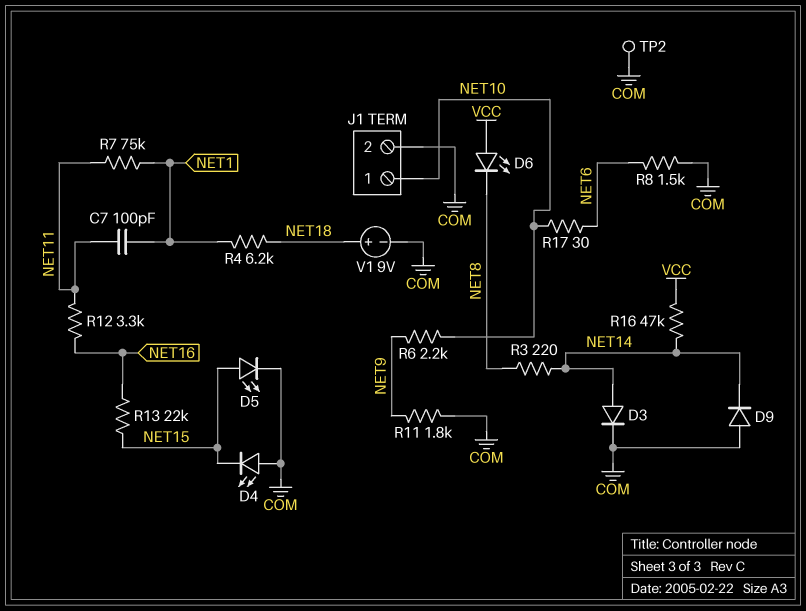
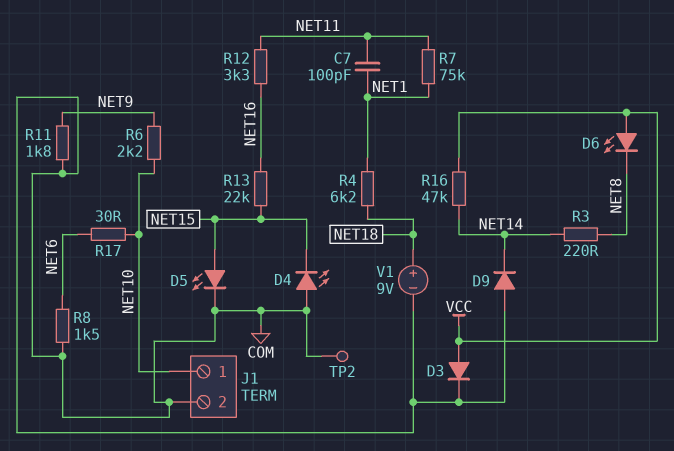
D3: diode (A NET14, K COM) -> diode (A VCC, K COM)

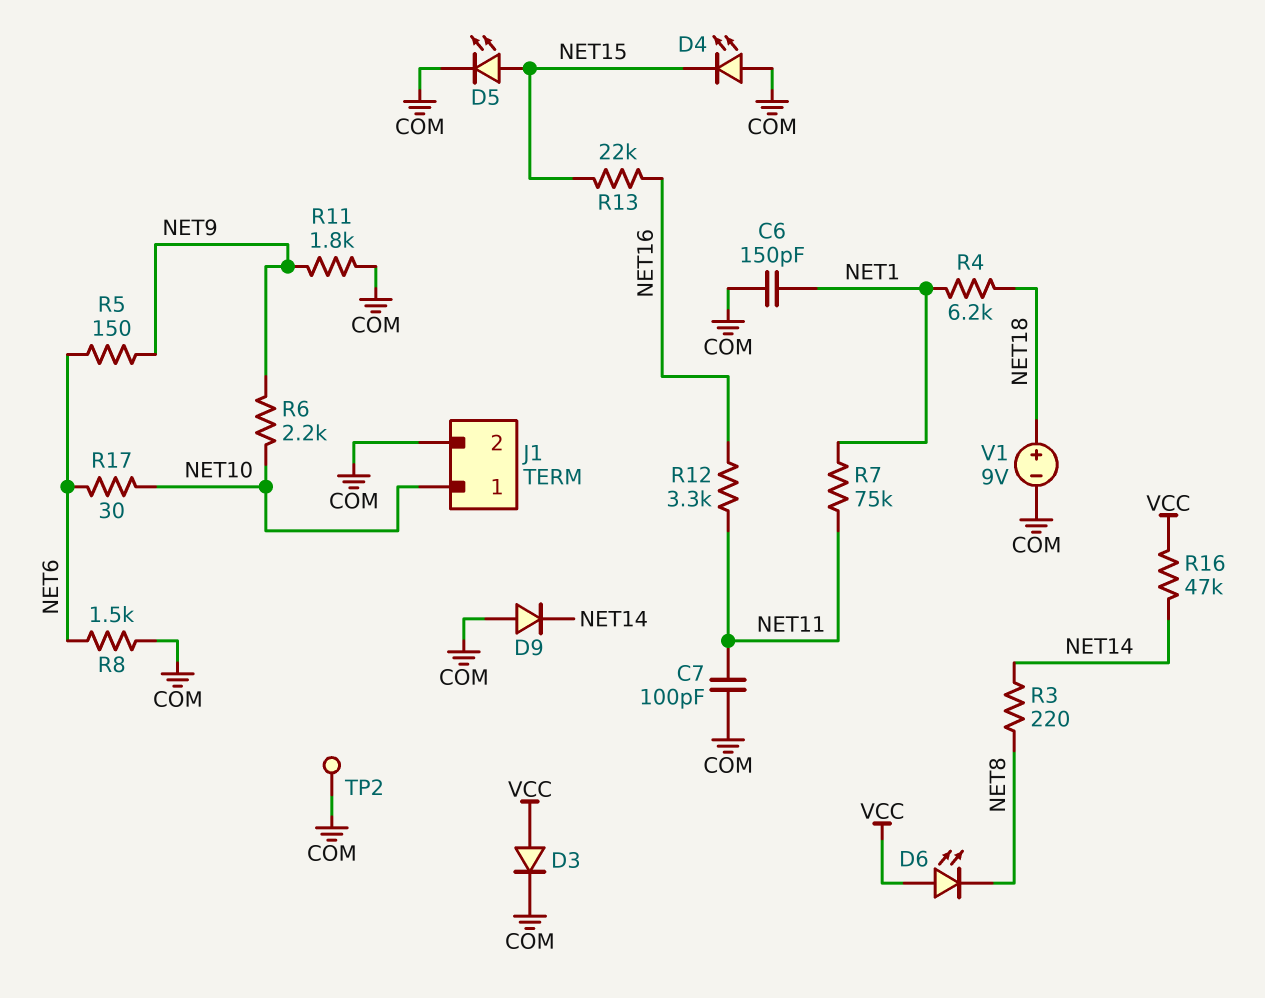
C6: none -> 150pF (COM, NET1)
C7: 100pF (NET1, NET11) -> 100pF (COM, NET11)
R5: none -> 150 (NET6, NET9)

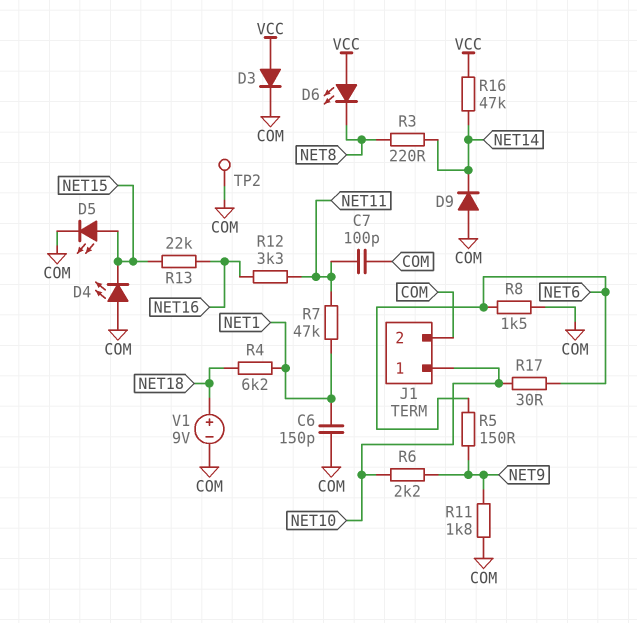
R7: 75k (NET1, NET11) -> 47k (NET1, NET11)

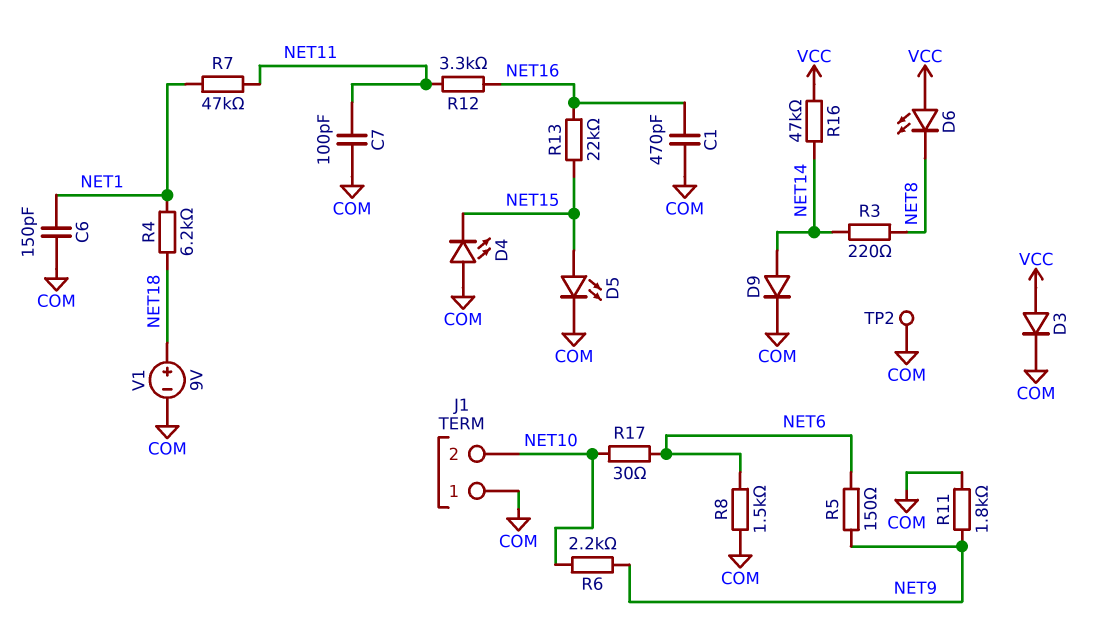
C1: none -> 470pF (COM, NET16)
D9: diode (A COM, K NET14) -> diode (A NET14, K COM)
J1 pin 1: NET10 -> COM
J1 pin 2: COM -> NET10

